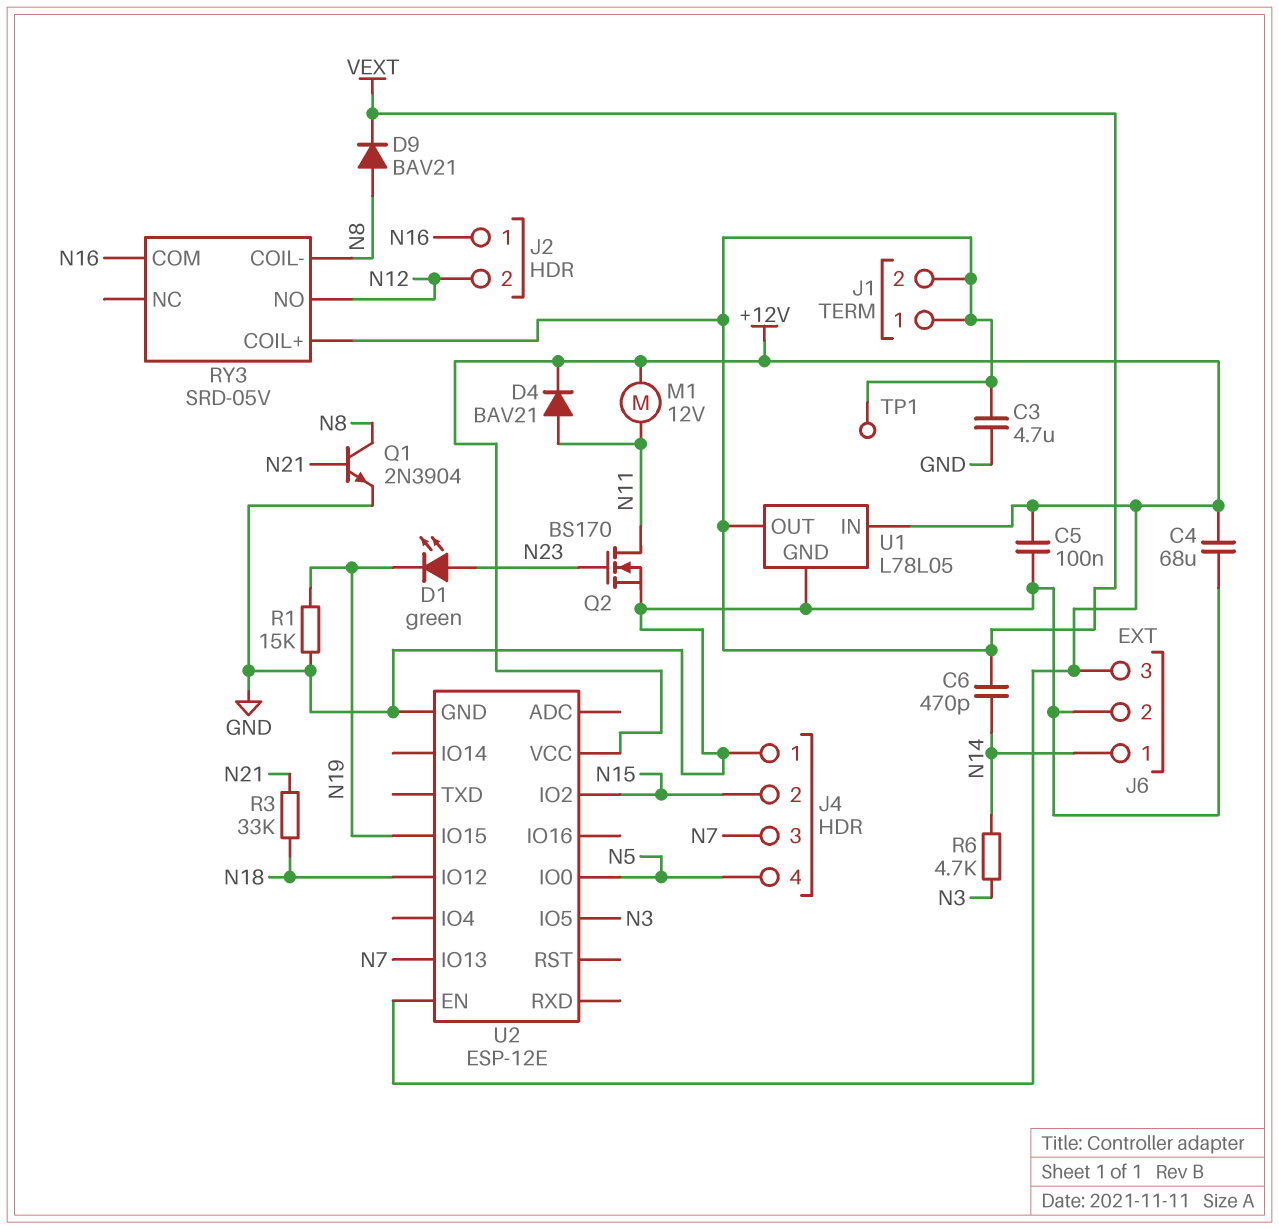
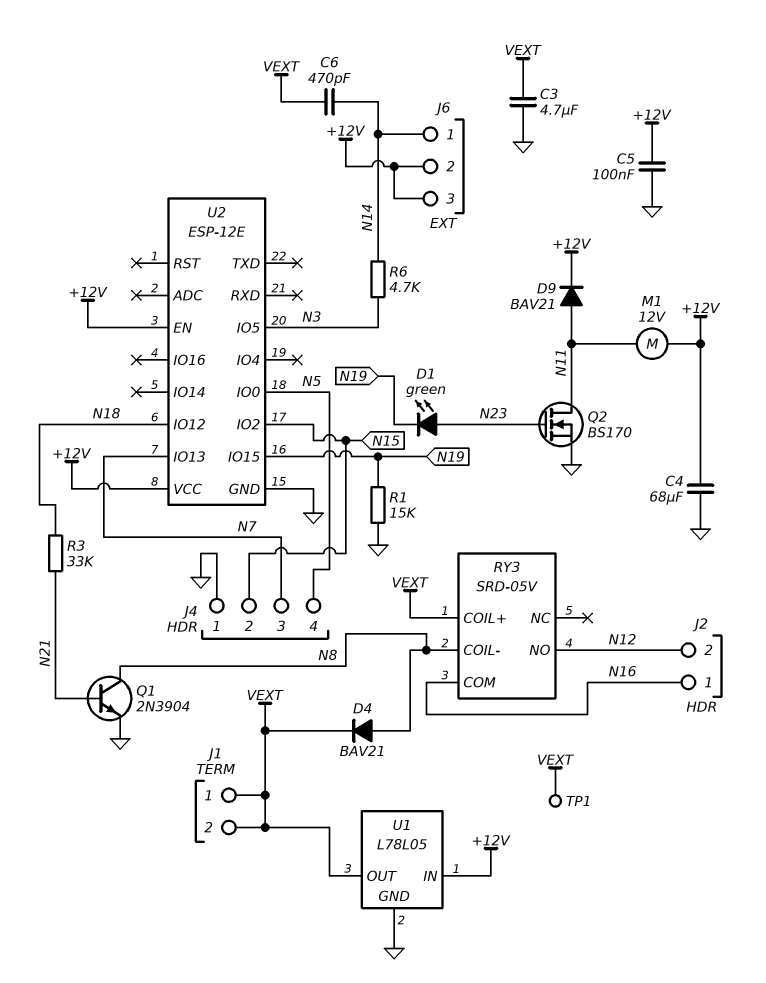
D4: diode BAV21 (A N11, K +12V) -> diode BAV21 (A N8, K VEXT)
D9: diode BAV21 (A N8, K VEXT) -> diode BAV21 (A N11, K +12V)
J6 pin 2: GND -> +12V

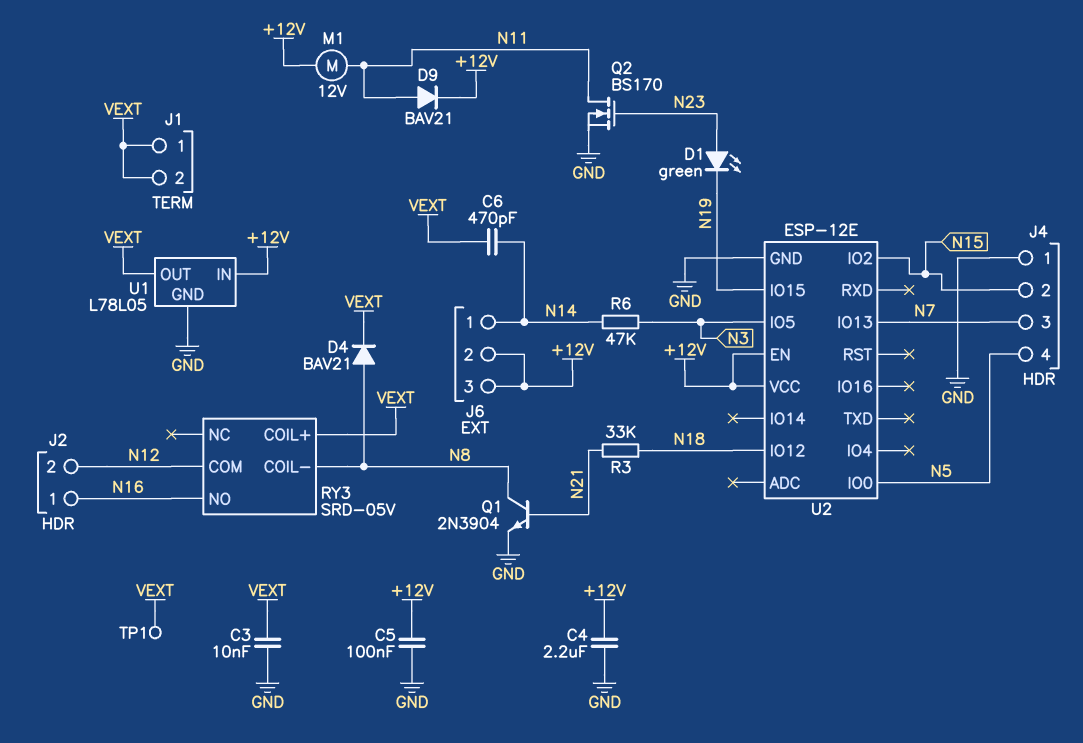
C3: 4.7uF (GND, VEXT) -> 10nF (GND, VEXT)
C4: 68uF (+12V, GND) -> 2.2uF (+12V, GND)
R1: 15k (GND, N19) -> none
R6: 4.7k (N3, N14) -> 47k (N3, N14)
RY3 pin COM: N16 -> N12
RY3 pin NO: N12 -> N16

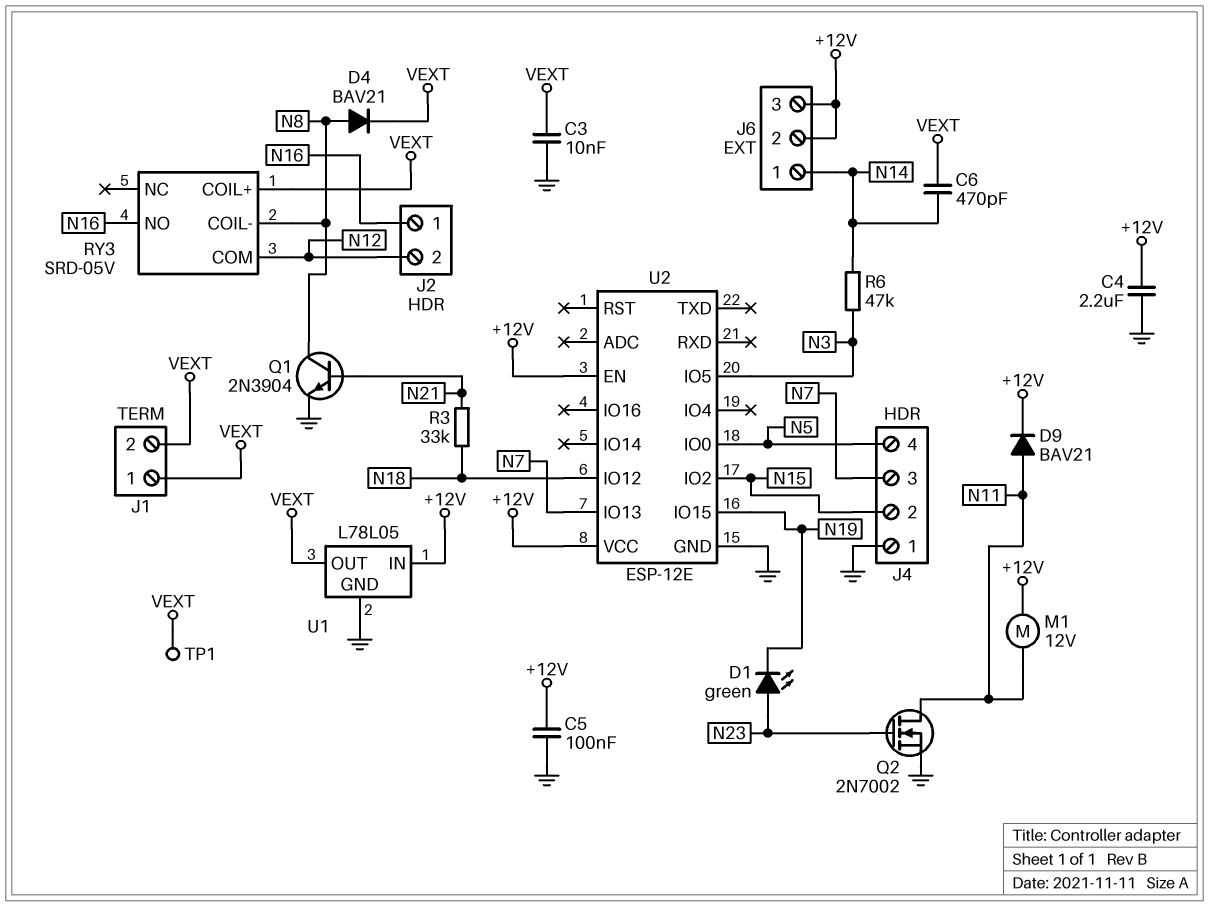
Q2: NMOS BS170 (G N23, D N11, S GND) -> NMOS 2N7002 (G N23, D N11, S GND)

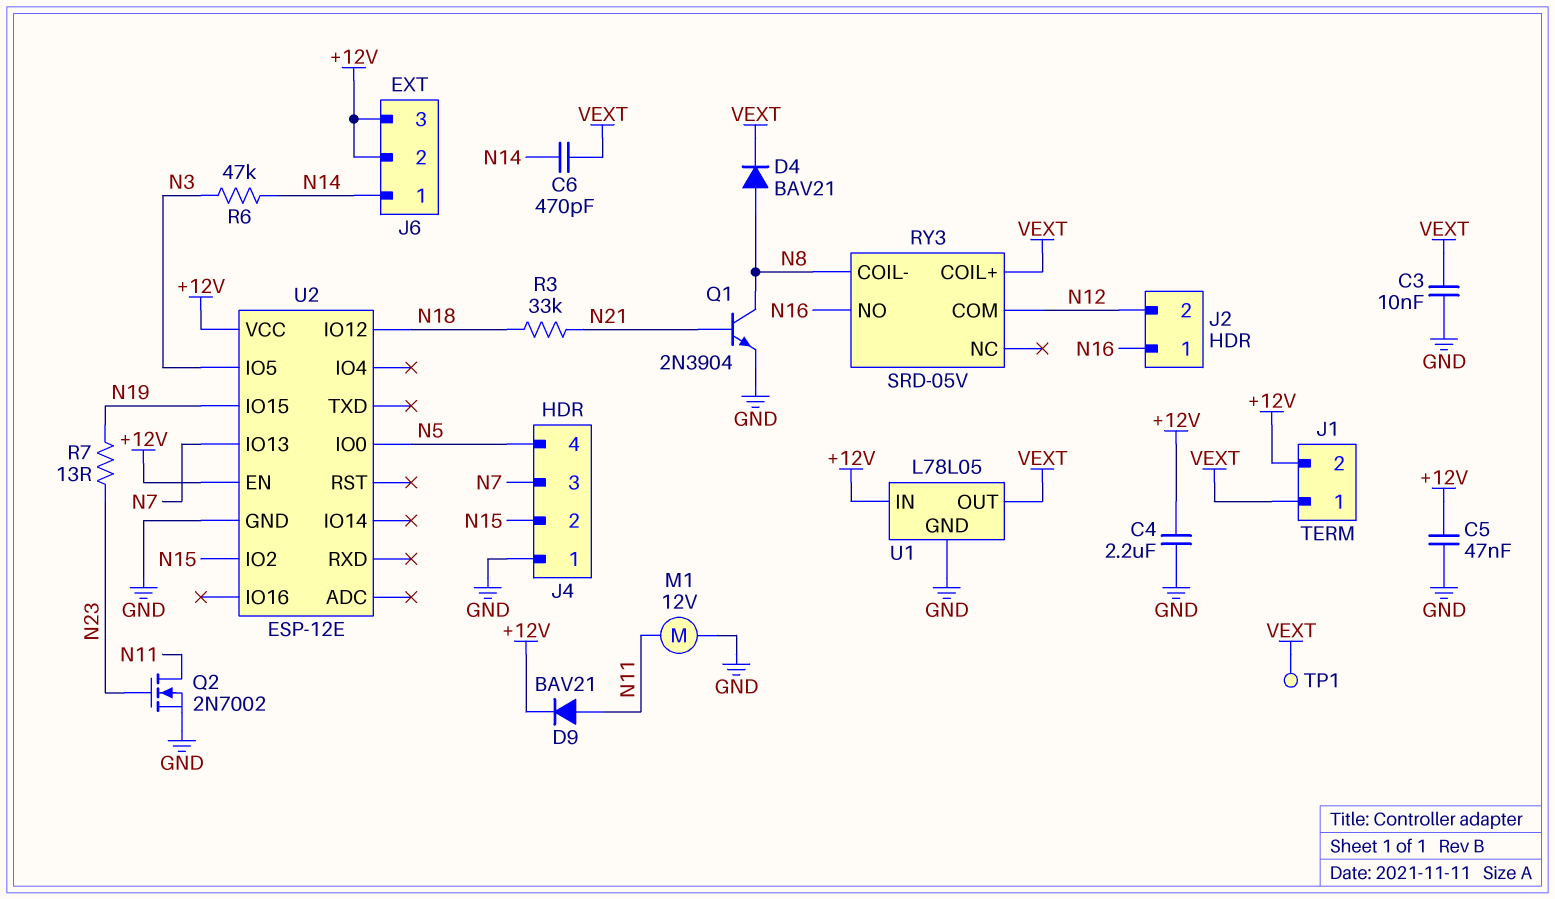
C5: 100nF (+12V, GND) -> 47nF (+12V, GND)
D1: LED green (A N23, K N19) -> none
J1 pin 2: VEXT -> +12V
M1: motor 12V (+12V, N11) -> motor 12V (GND, N11)
R7: none -> 13 (N19, N23)

